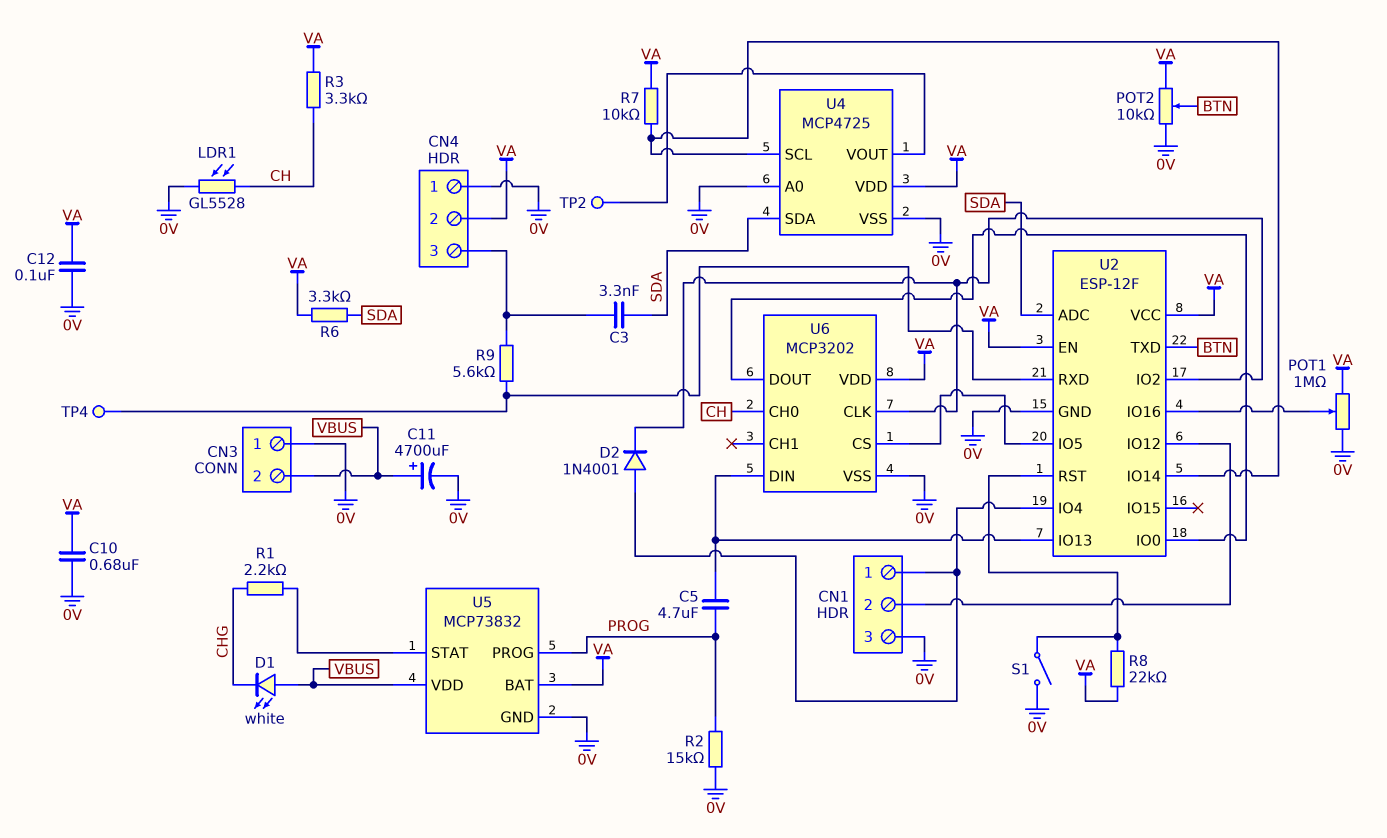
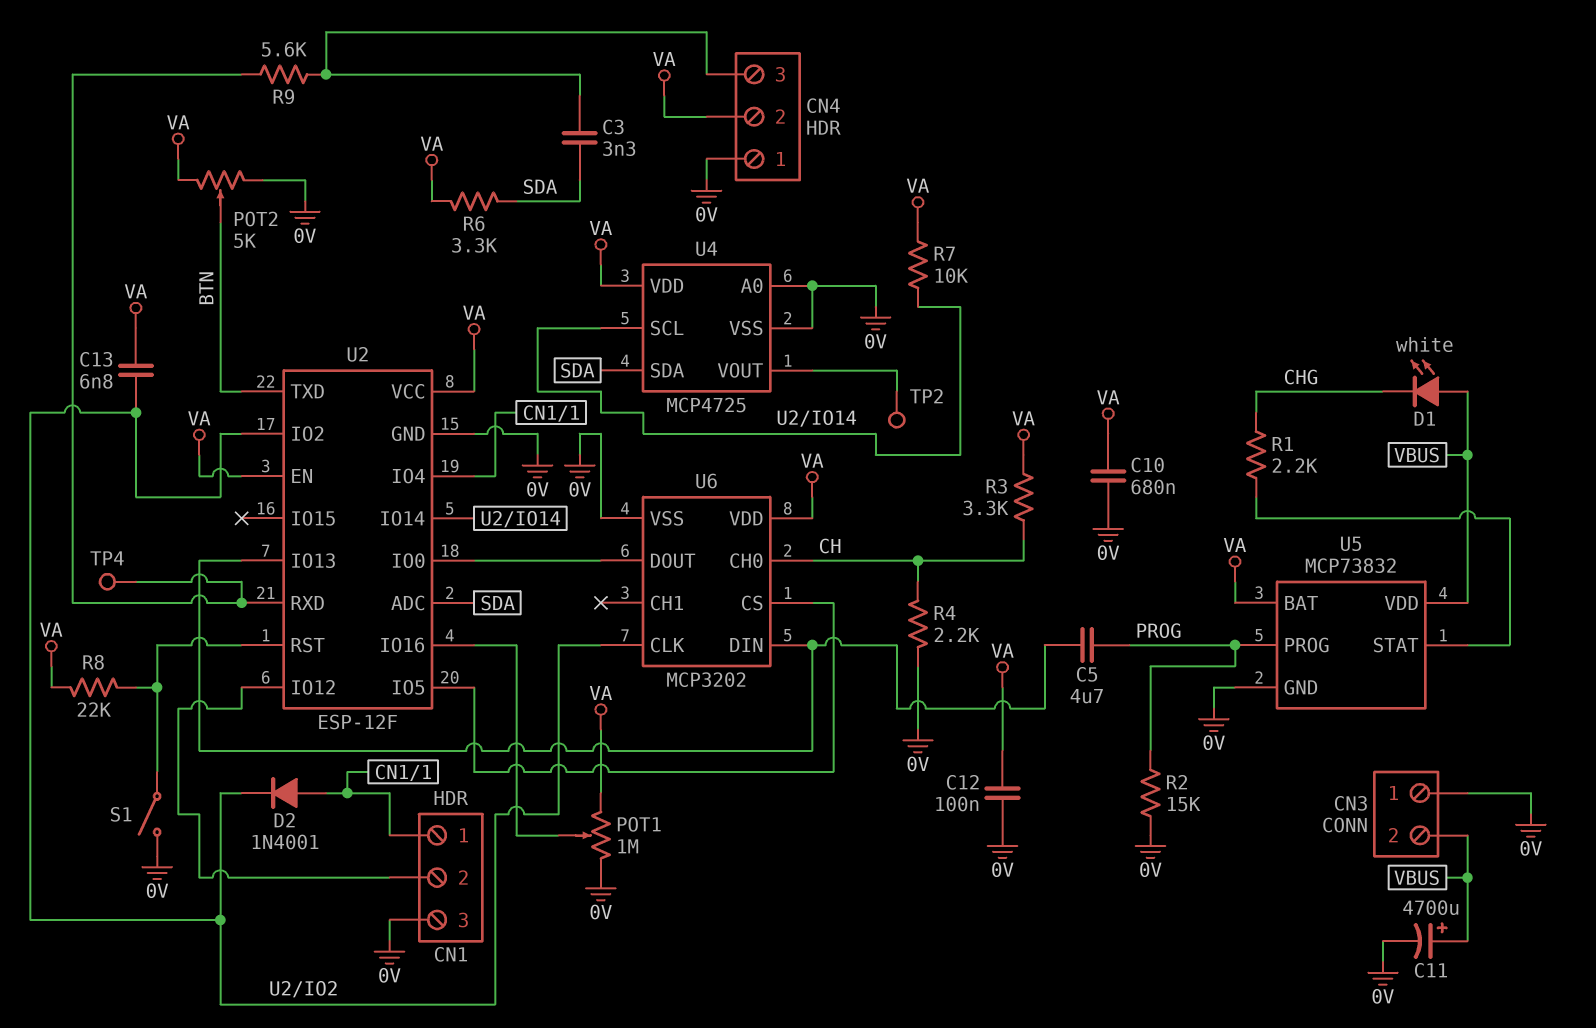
C13: none -> 6.8nF (U2/IO2, VA)
LDR1: GL5528 (0V, CH) -> none
POT2: 10k (0V, VA, wiper BTN) -> 5k (0V, VA, wiper BTN)
R4: none -> 2.2k (0V, CH)

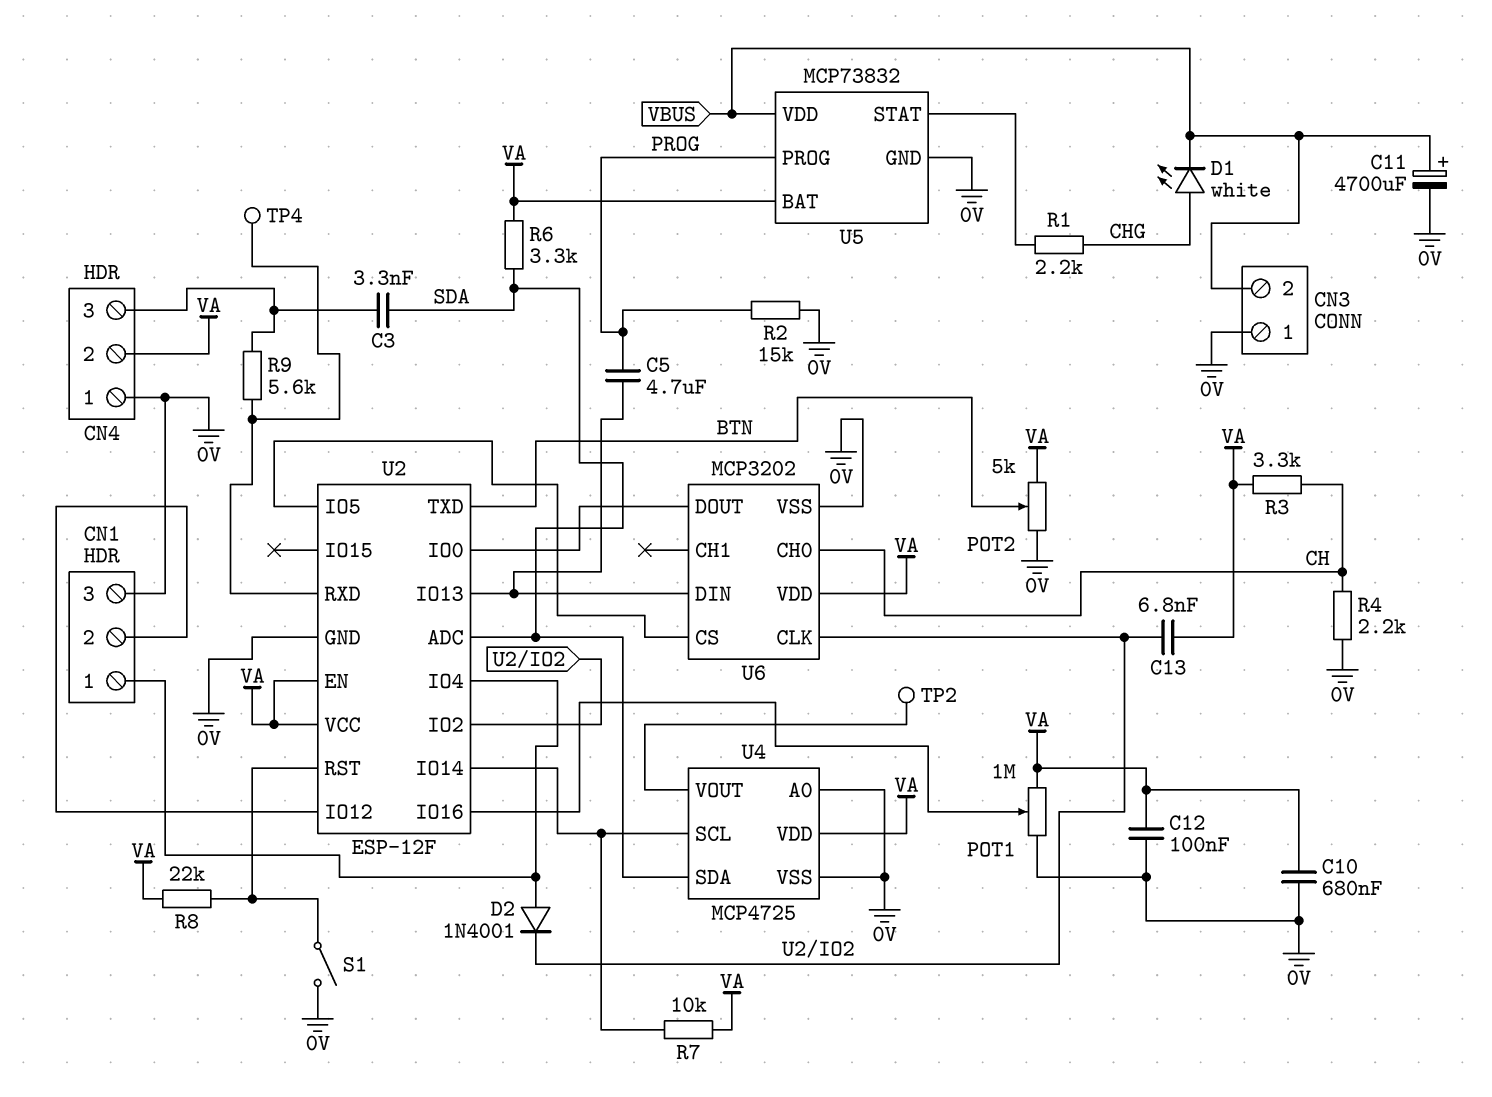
D1: LED white (A VBUS, K CHG) -> LED white (A CHG, K VBUS)

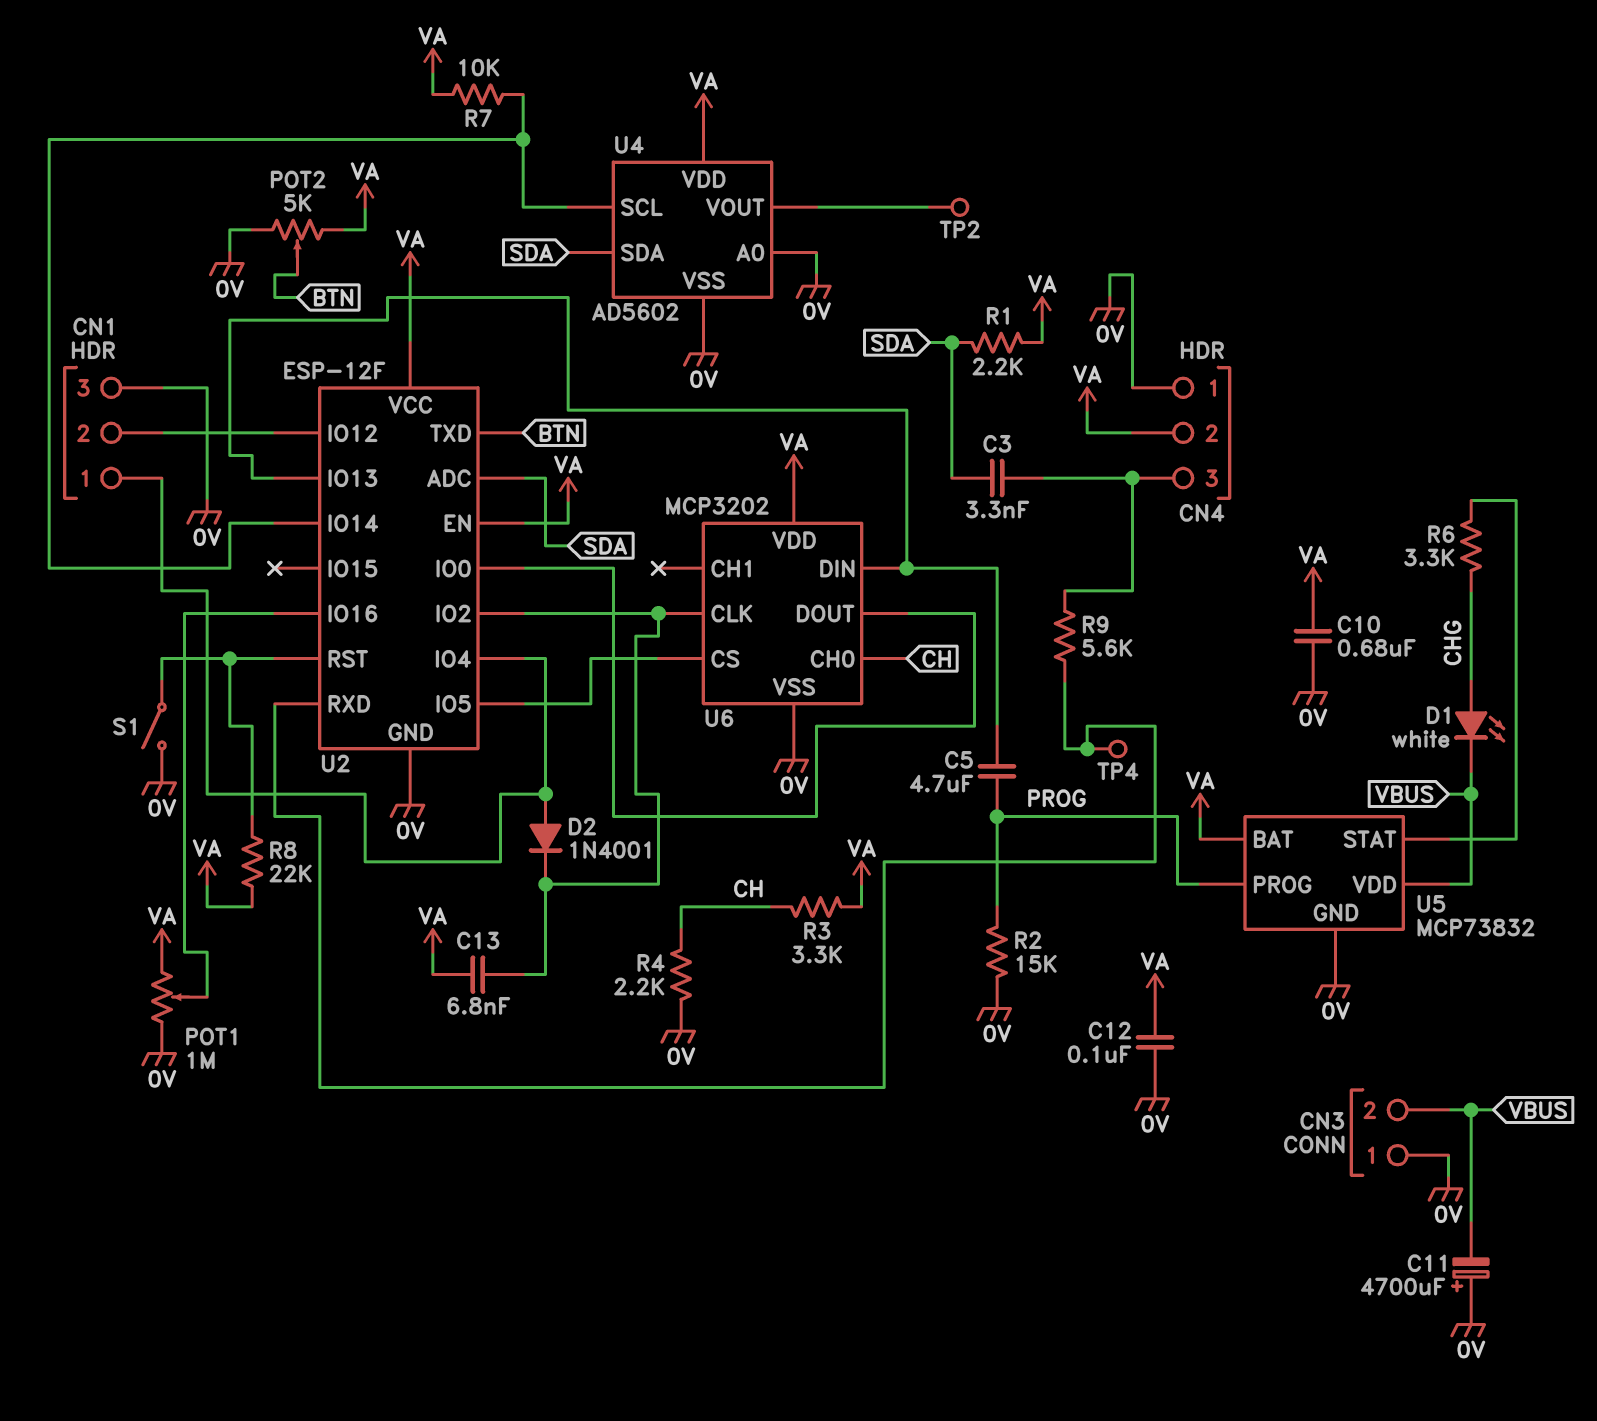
C11: 4700uF (plus VBUS, minus 0V) -> 4700uF (plus 0V, minus VBUS)
R1: 2.2k (CHG, U5/STAT) -> 2.2k (SDA, VA)
R6: 3.3k (SDA, VA) -> 3.3k (CHG, U5/STAT)
U4: MCP4725 -> AD5602

